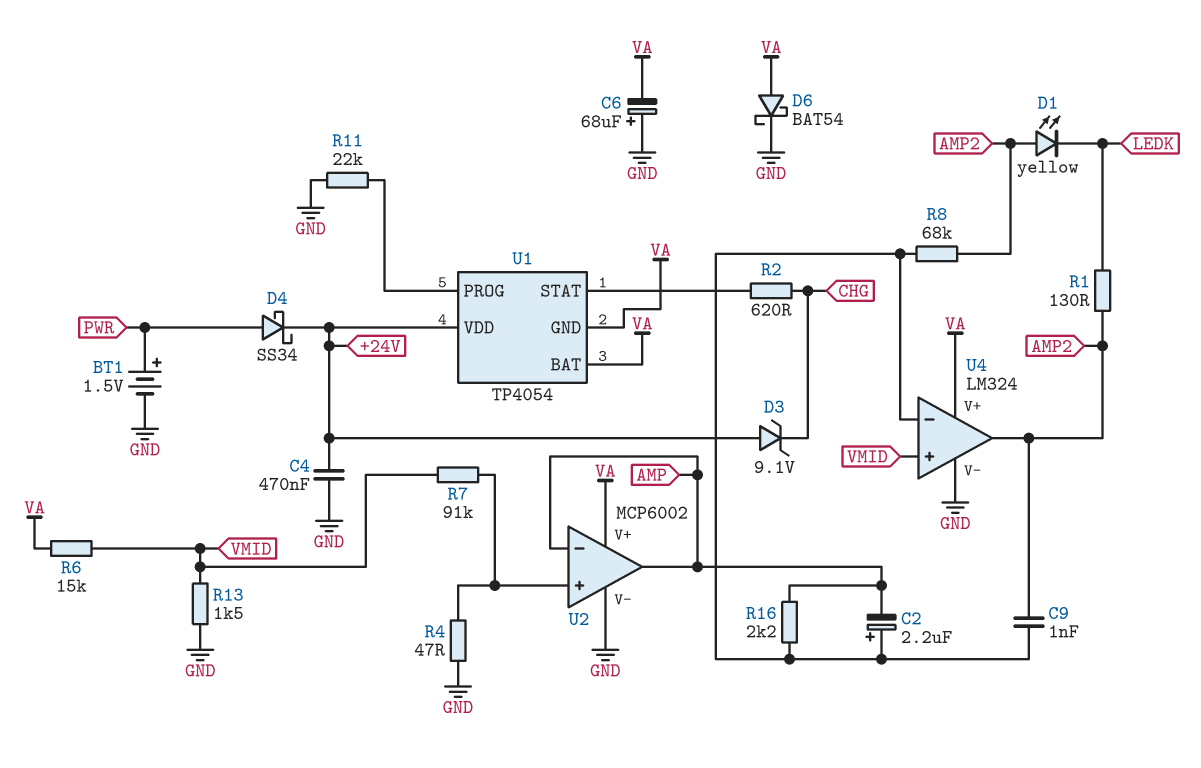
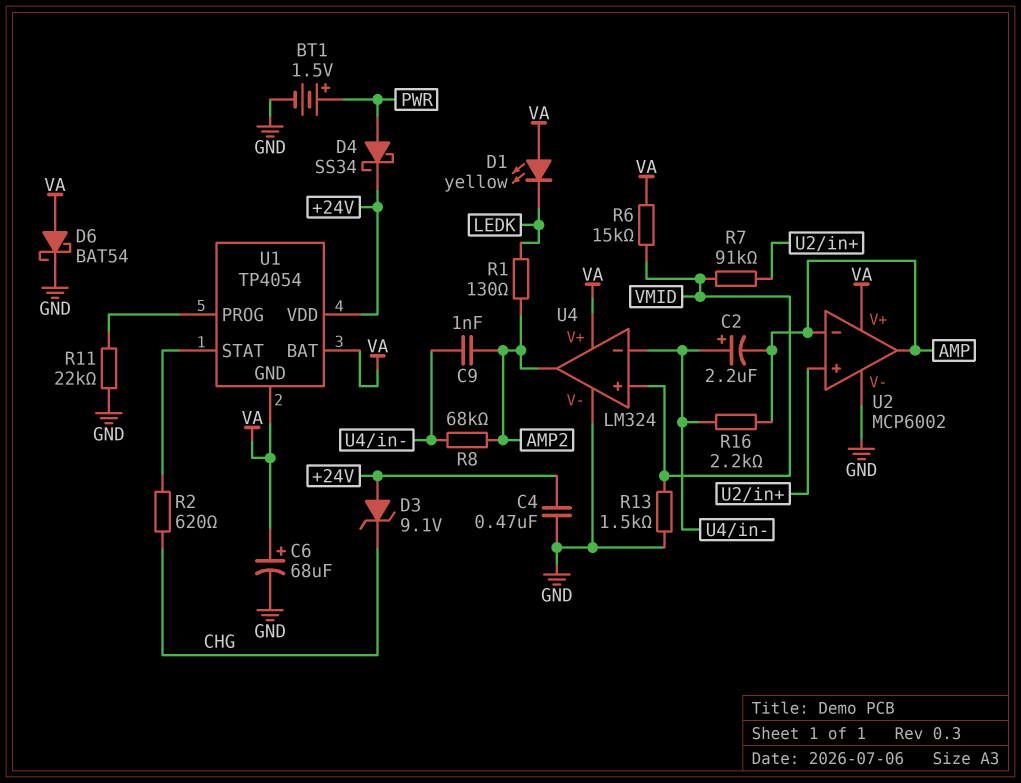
C6: 68uF (plus GND, minus VA) -> 68uF (plus VA, minus GND)
D1: LED yellow (A AMP2, K LEDK) -> LED yellow (A VA, K LEDK)
R4: 47 (GND, U2/in+) -> none

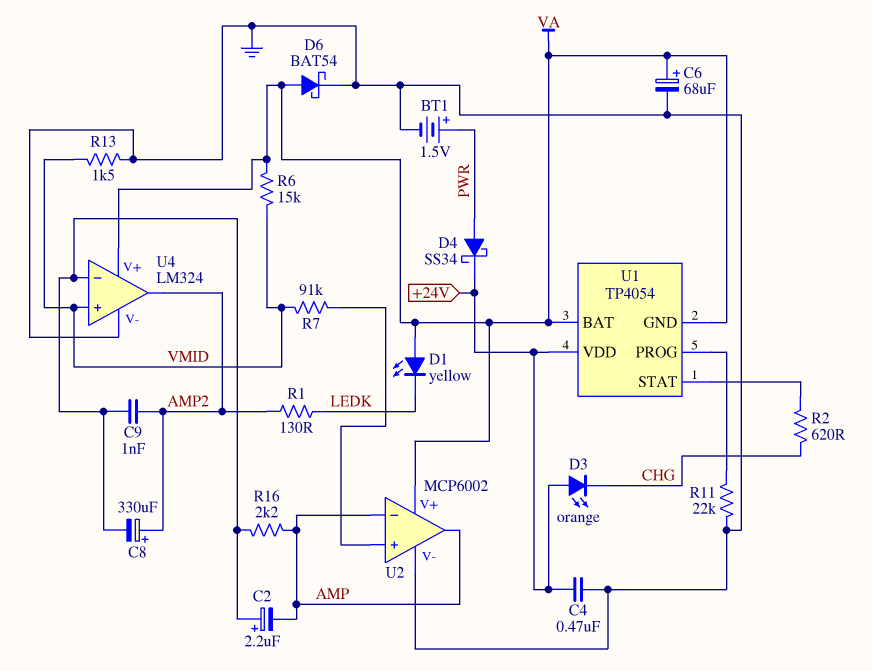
C8: none -> 330uF (plus AMP2, minus U4/in-)
D3: zener 9.1V (A +24V, K CHG) -> LED orange (A +24V, K CHG)
R8: 68k (AMP2, U4/in-) -> none

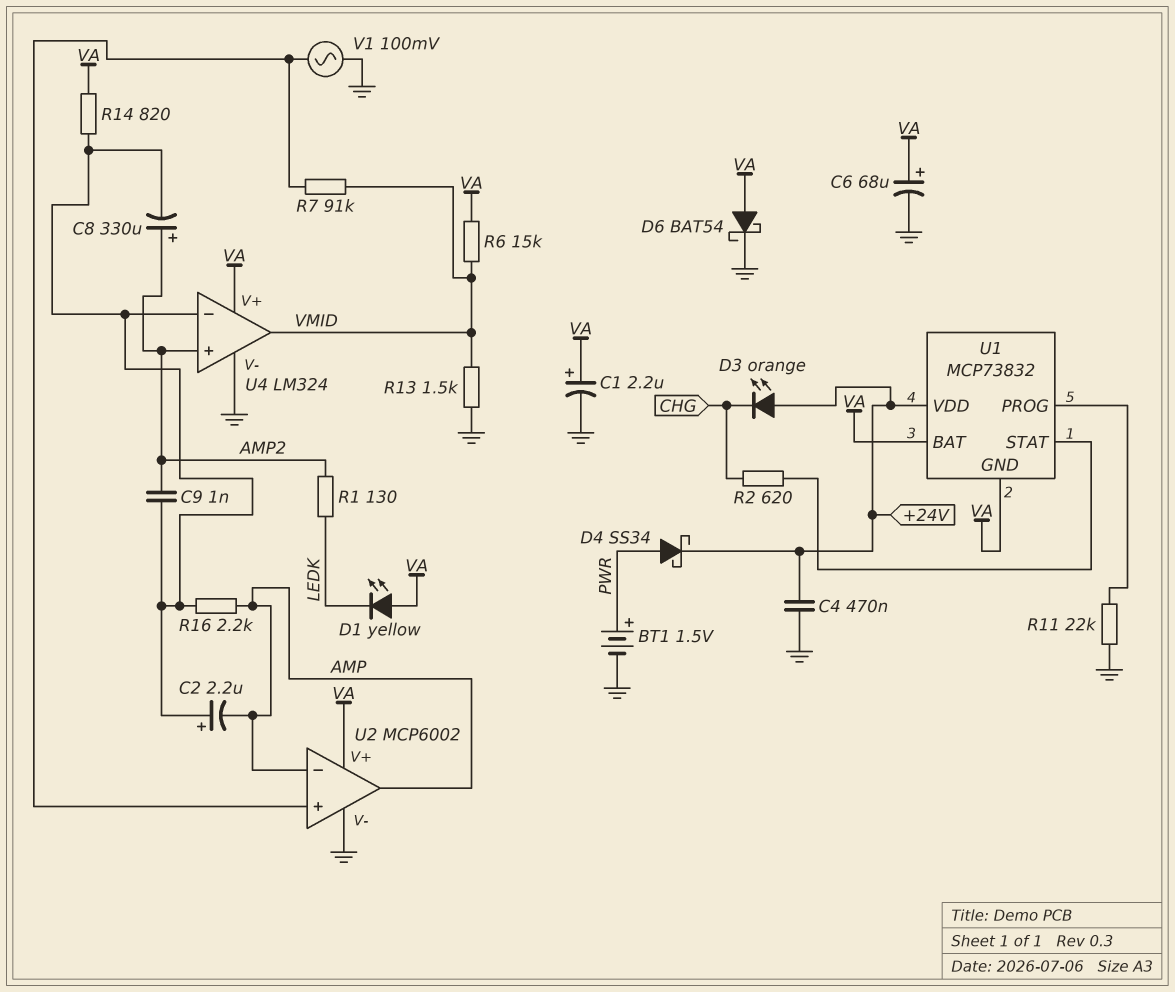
C1: none -> 2.2uF (plus VA, minus GND)
R14: none -> 820 (U4/in-, VA)
U1: TP4054 -> MCP73832
U4 pin in+: VMID -> AMP2
U4 pin out: AMP2 -> VMID
V1: none -> AC 100mV (GND, U2/in+)

